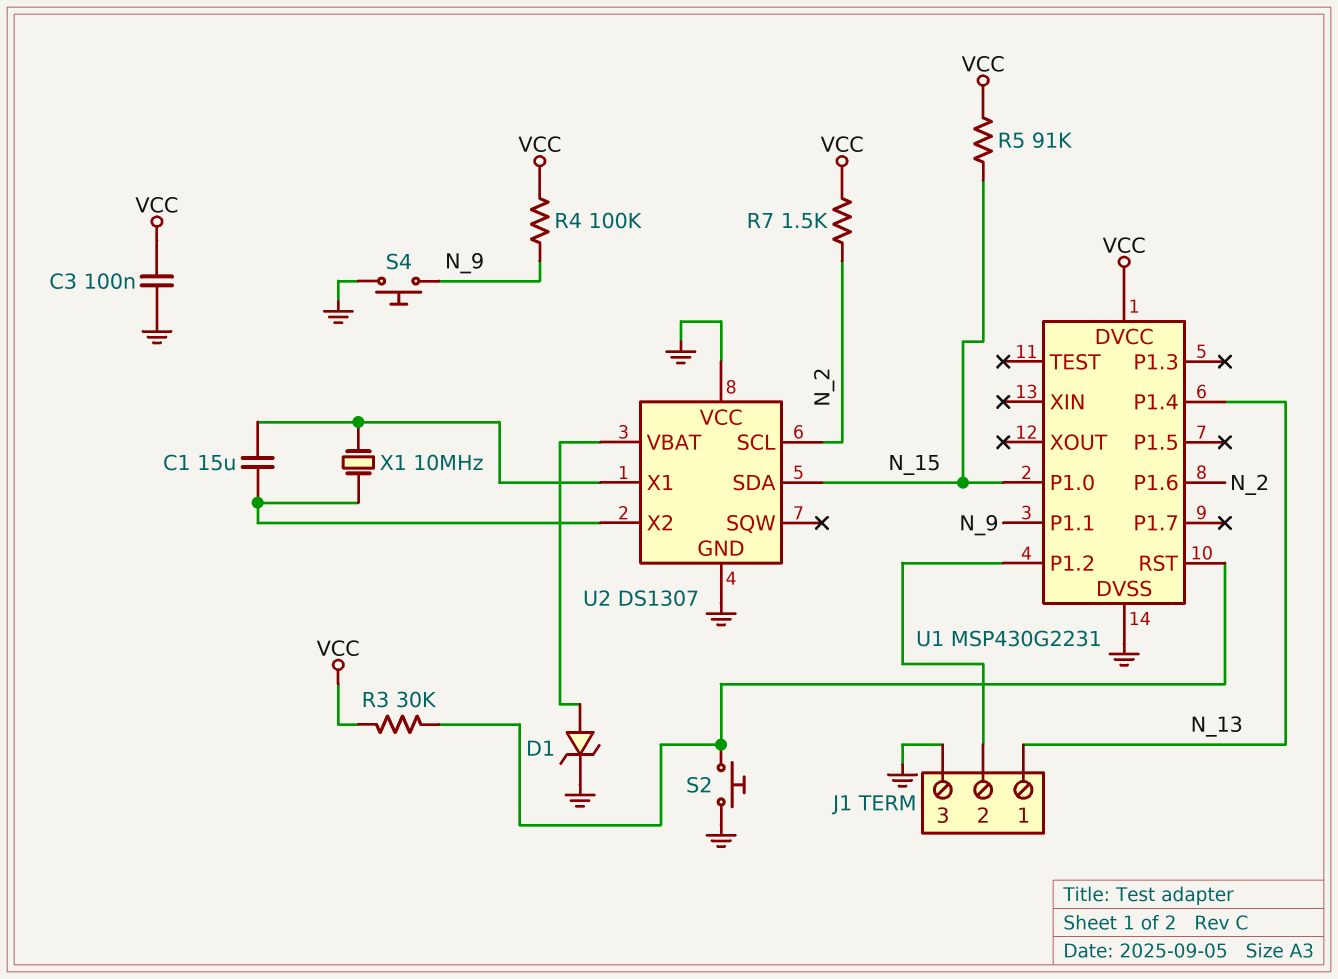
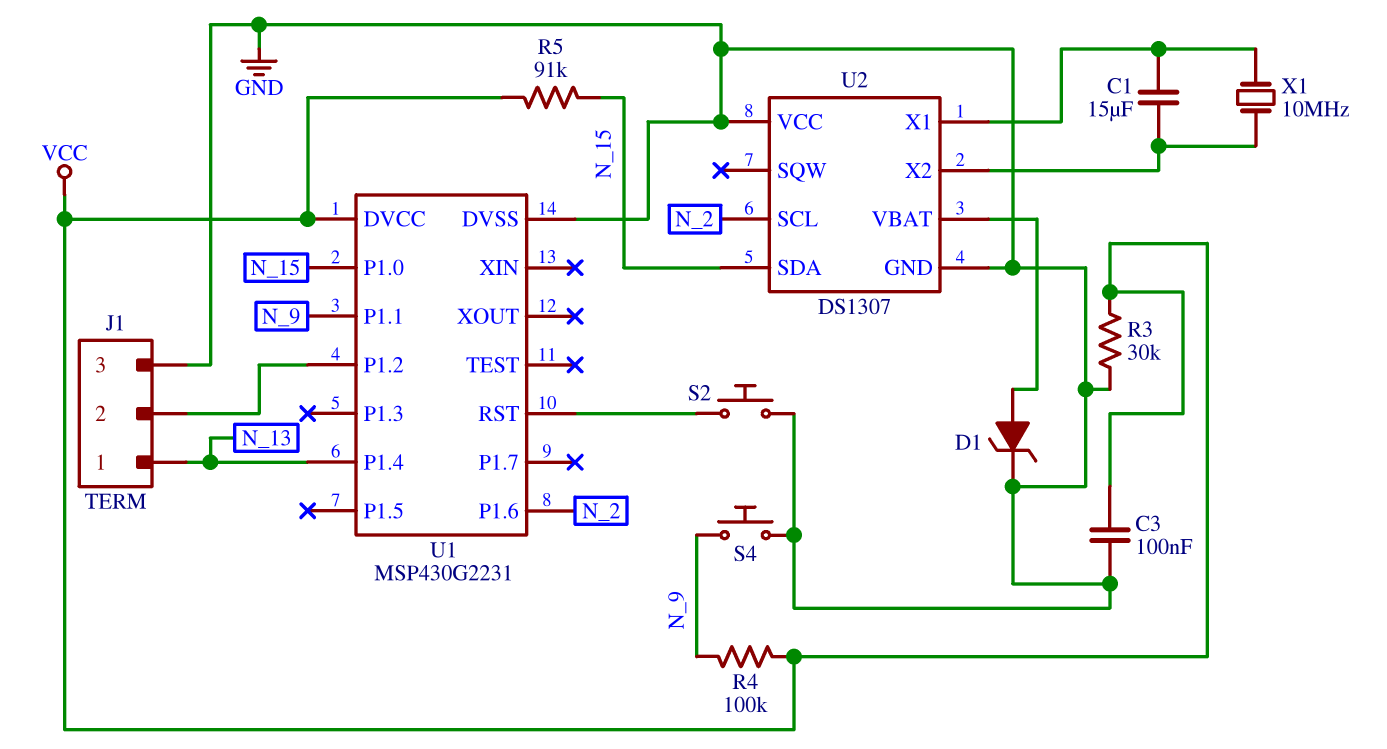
R3: 30k (U1/RST, VCC) -> 30k (GND, VCC)
R7: 1.5k (N_2, VCC) -> none

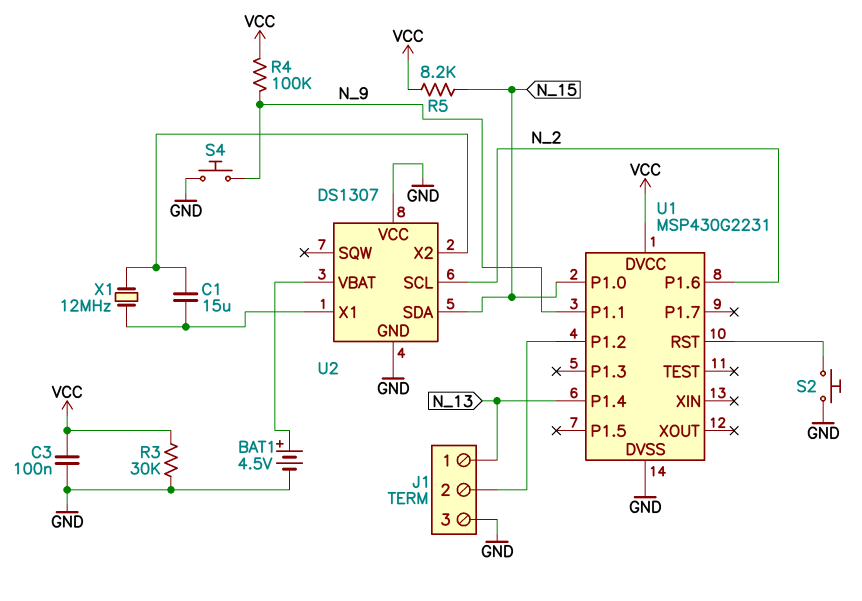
BAT1: none -> 4.5V (plus U2/VBAT, minus GND)
D1: zener (A U2/VBAT, K GND) -> none
R5: 91k (N_15, VCC) -> 8.2k (N_15, VCC)
X1: 10MHz (U2/X1, U2/X2) -> 12MHz (U2/X1, U2/X2)

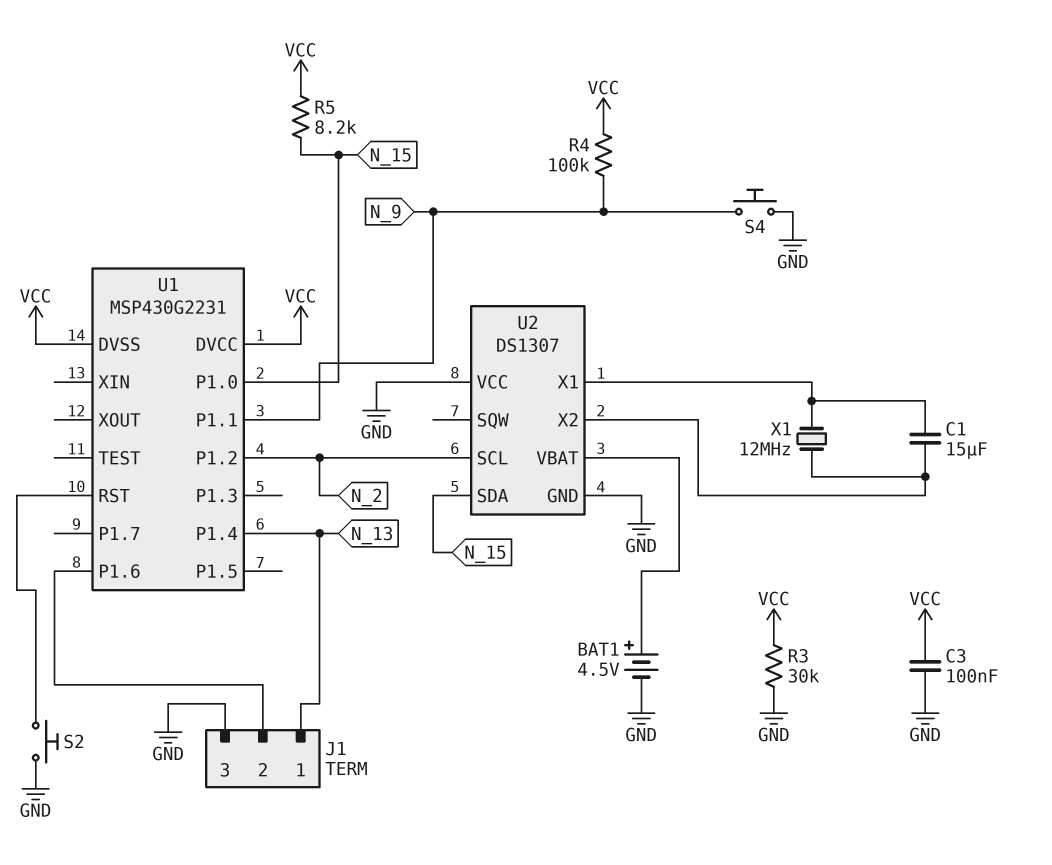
U1 pin DVSS: GND -> VCC
U1 pin P1.2: J1/2 -> N_2
U1 pin P1.6: N_2 -> J1/2

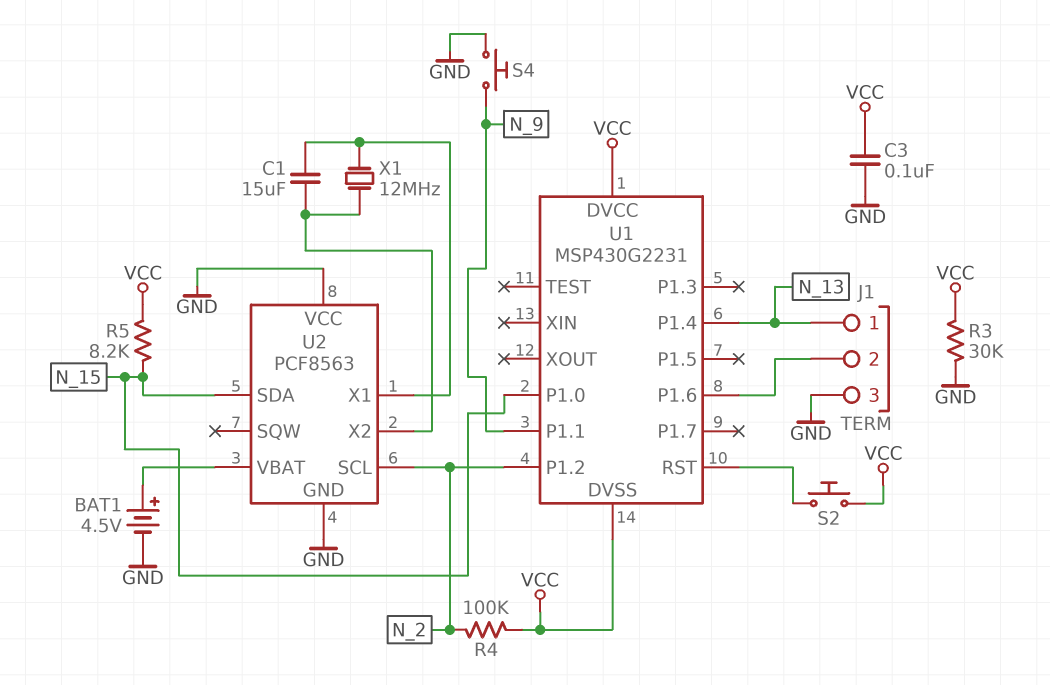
R4: 100k (N_9, VCC) -> 100k (N_2, VCC)
S2: button (GND, U1/RST) -> button (U1/RST, VCC)
U2: DS1307 -> PCF8563

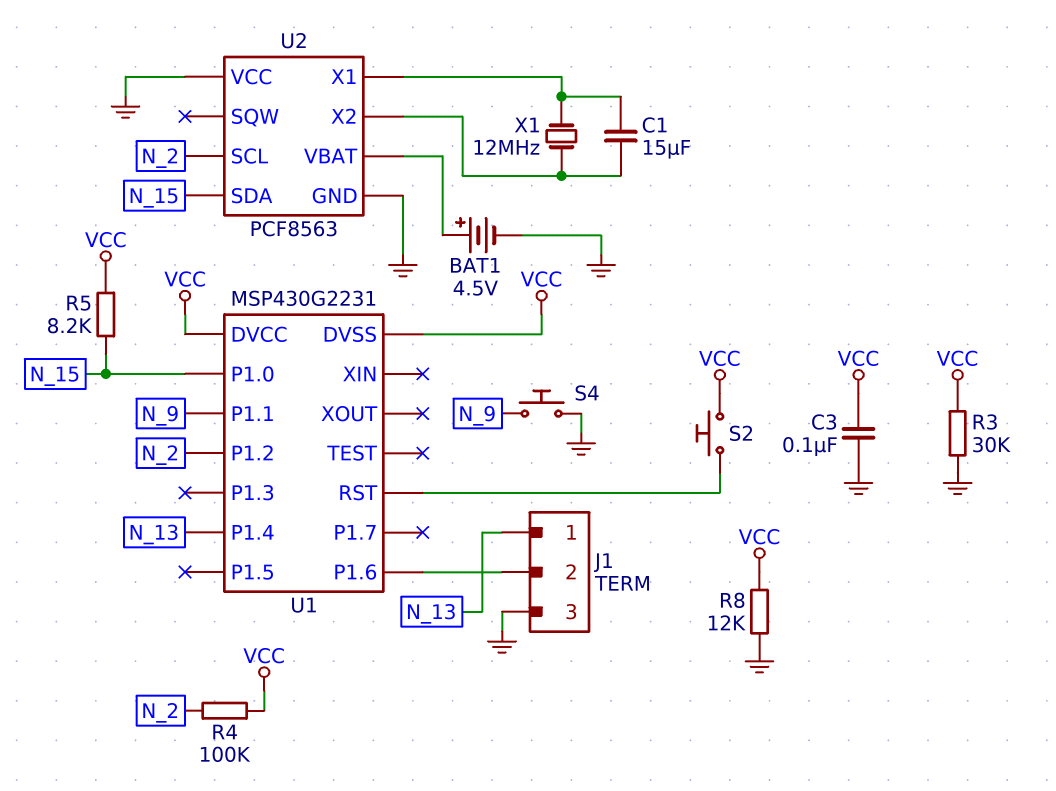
R8: none -> 12k (GND, VCC)

